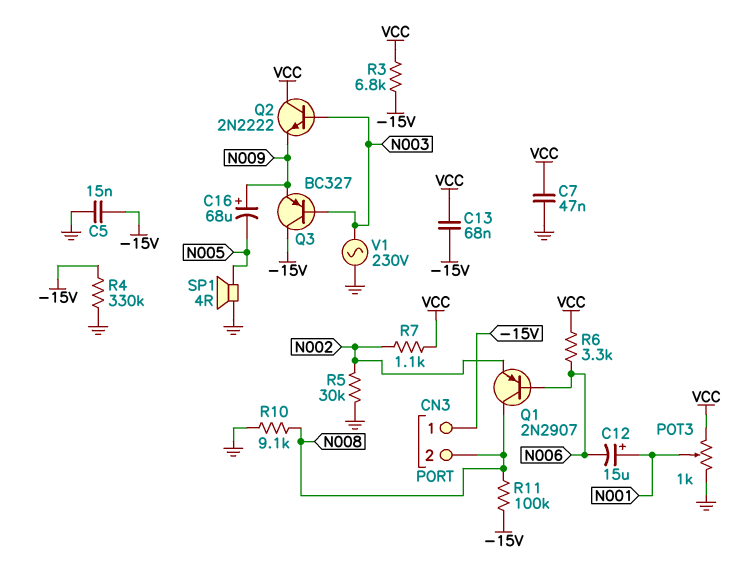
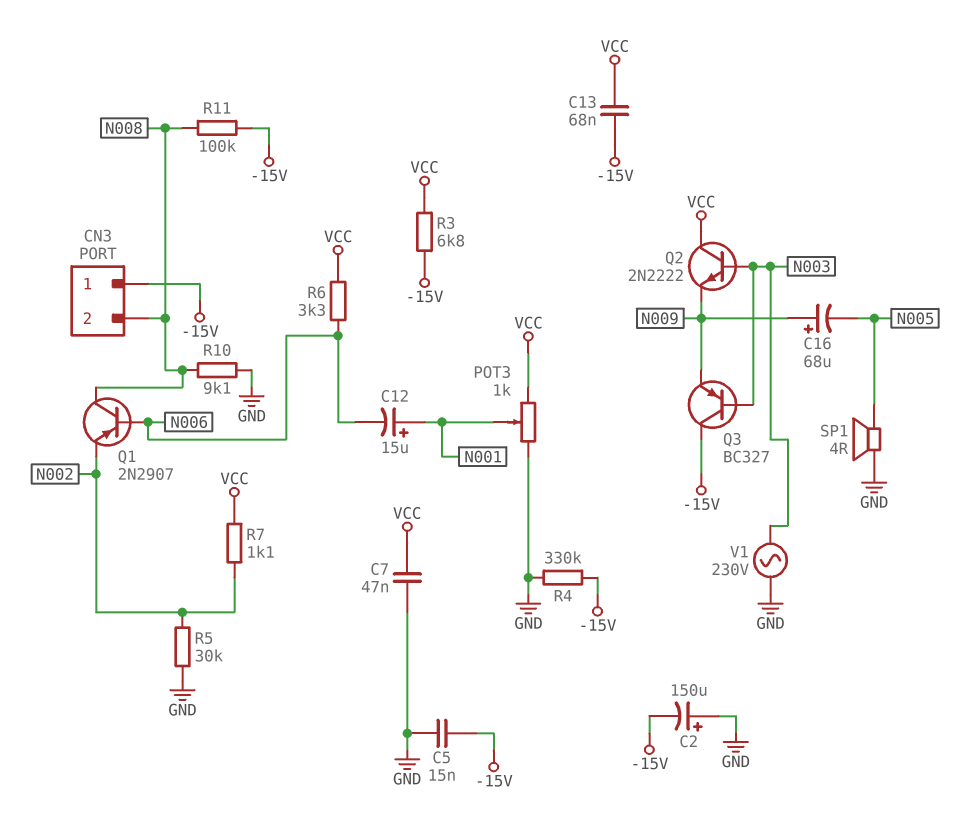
C2: none -> 150uF (plus GND, minus -15V)

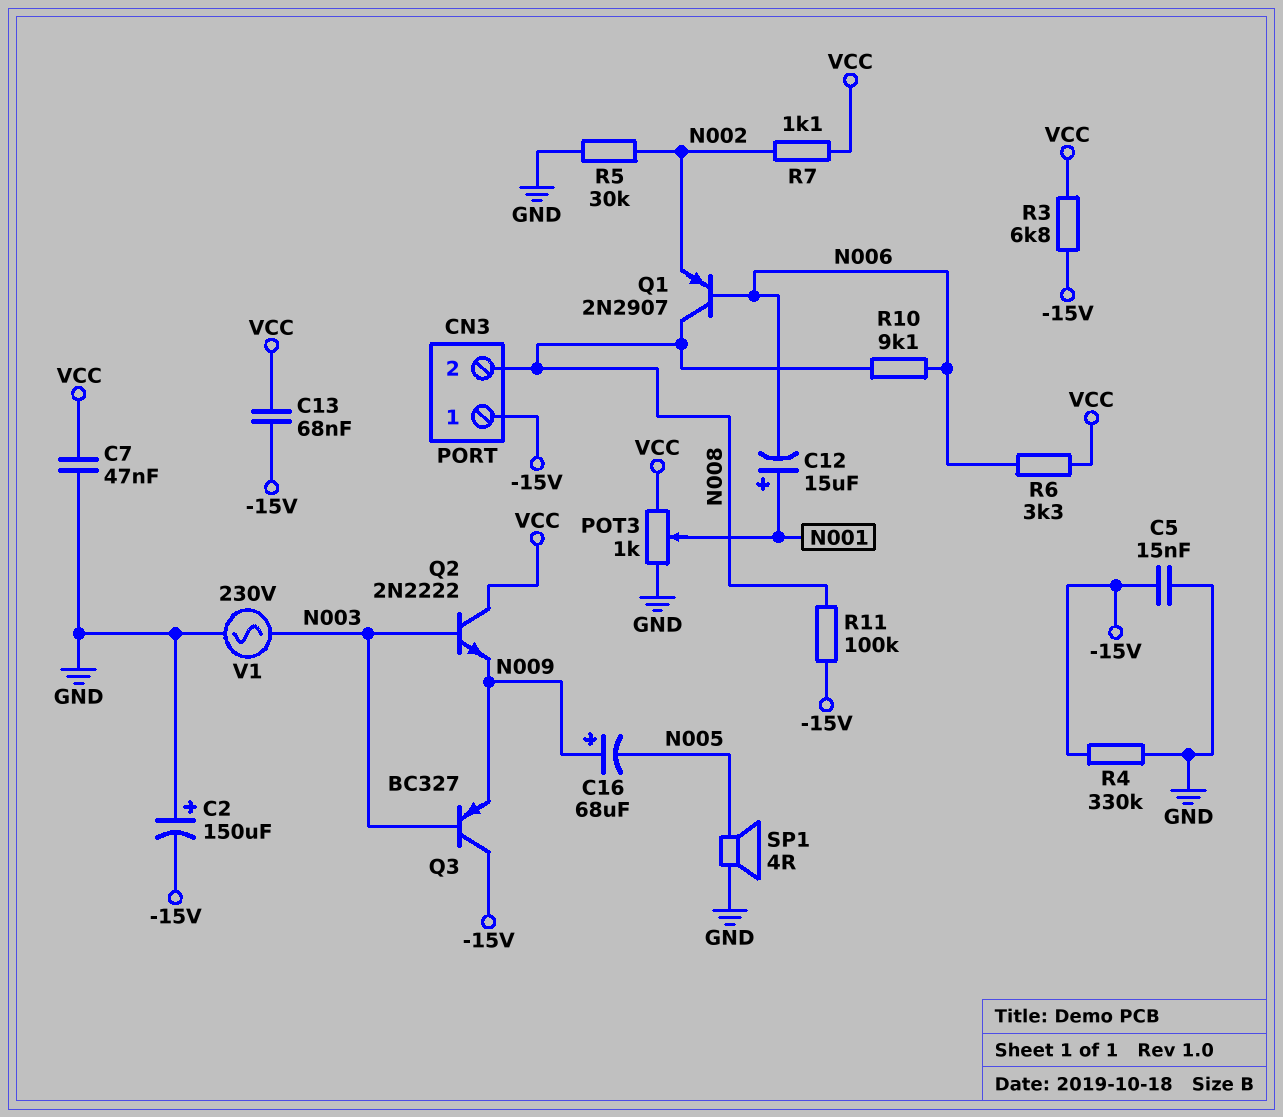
R10: 9.1k (GND, N008) -> 9.1k (N006, N008)

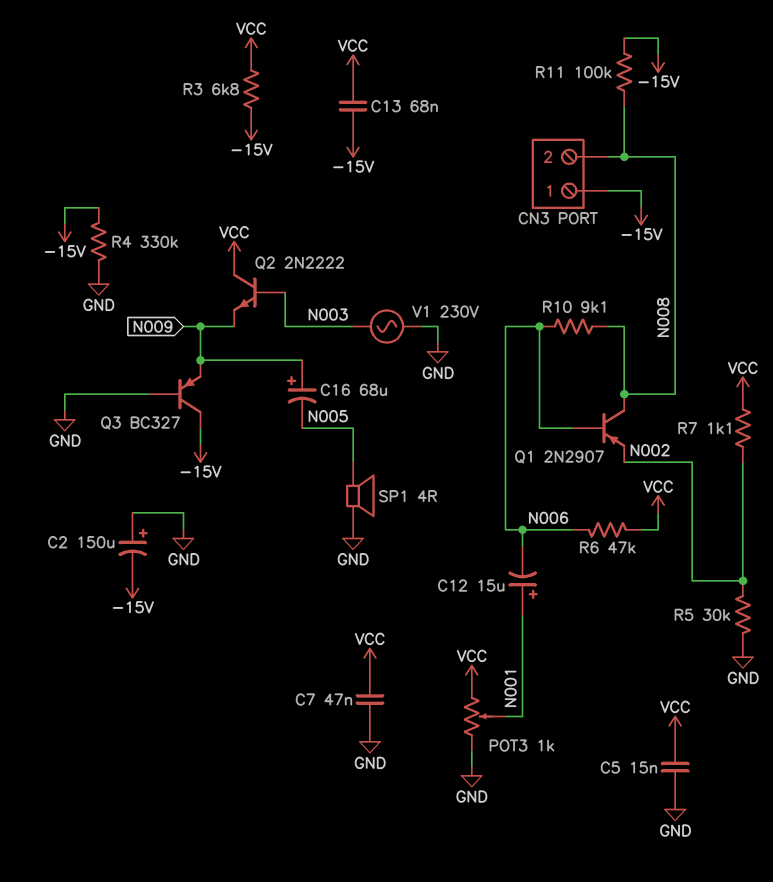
C5: 15nF (-15V, GND) -> 15nF (GND, VCC)
Q3: PNP BC327 (B N003, C -15V, E N009) -> PNP BC327 (B GND, C -15V, E N009)
R6: 3.3k (N006, VCC) -> 47k (N006, VCC)

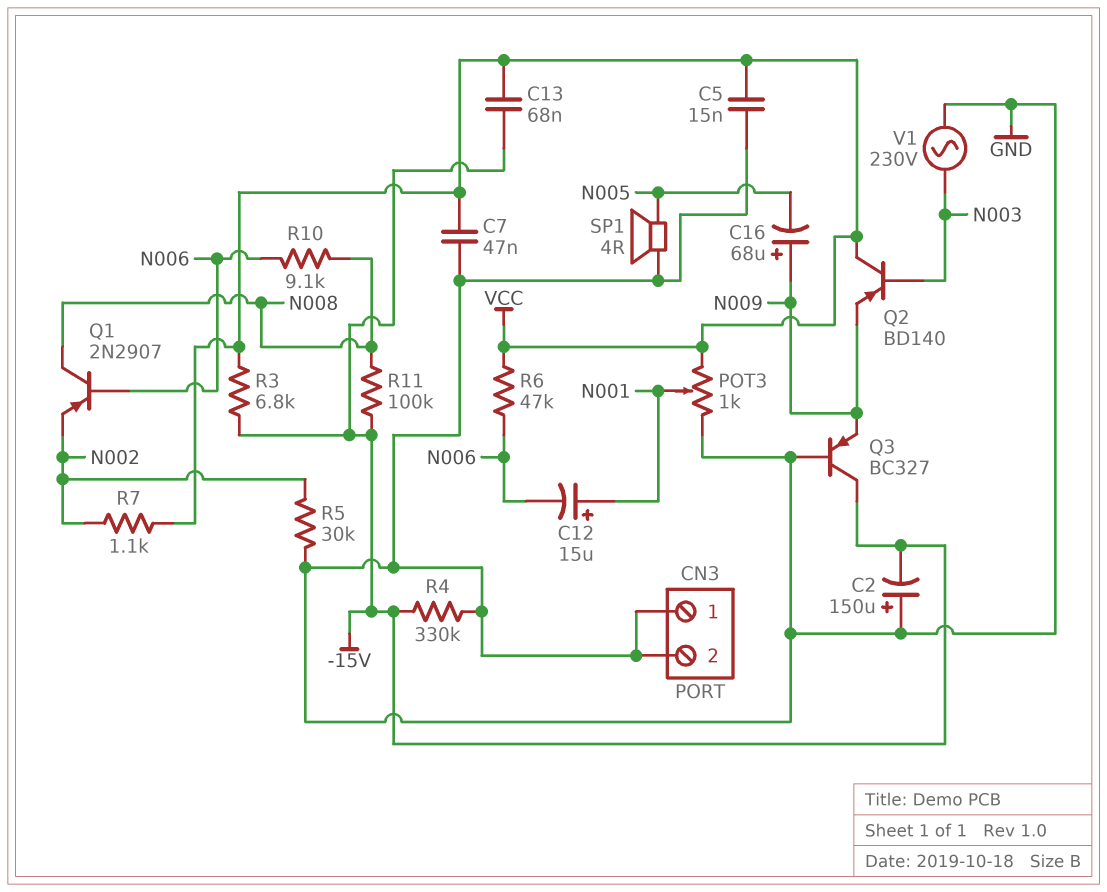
CN3 pin 1: -15V -> GND
CN3 pin 2: N008 -> GND
Q2: NPN 2N2222 (B N003, C VCC, E N009) -> PNP BD140 (B N003, C VCC, E N009)

